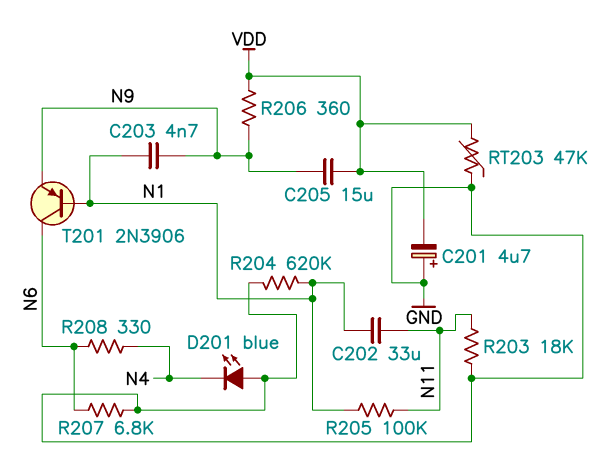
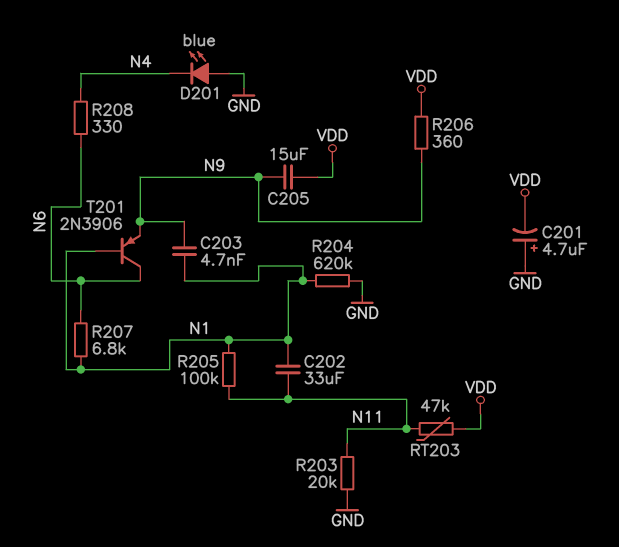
R203: 18k (GND, N11) -> 20k (GND, N11)
R207: 6.8k (GND, N6) -> 6.8k (N1, N6)
RT203: 47k (GND, VDD) -> 47k (N11, VDD)

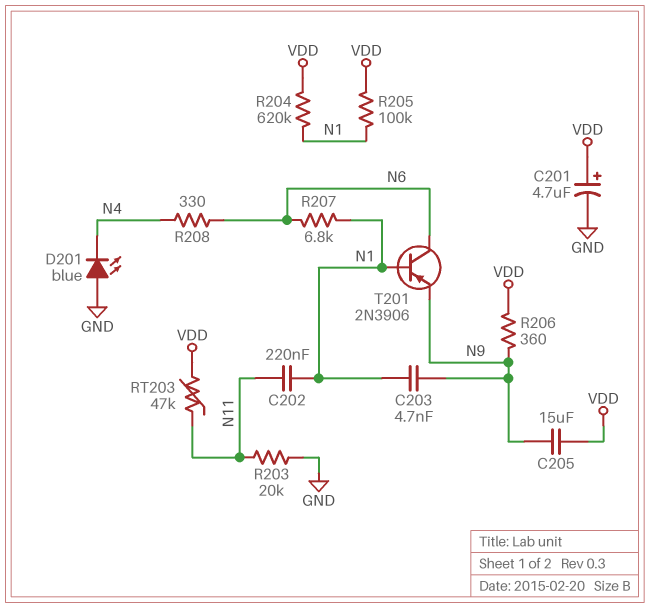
C201: 4.7uF (plus GND, minus VDD) -> 4.7uF (plus VDD, minus GND)
C202: 33uF (N1, N11) -> 220nF (N1, N11)
R204: 620k (GND, N1) -> 620k (N1, VDD)
R205: 100k (N1, N11) -> 100k (N1, VDD)

